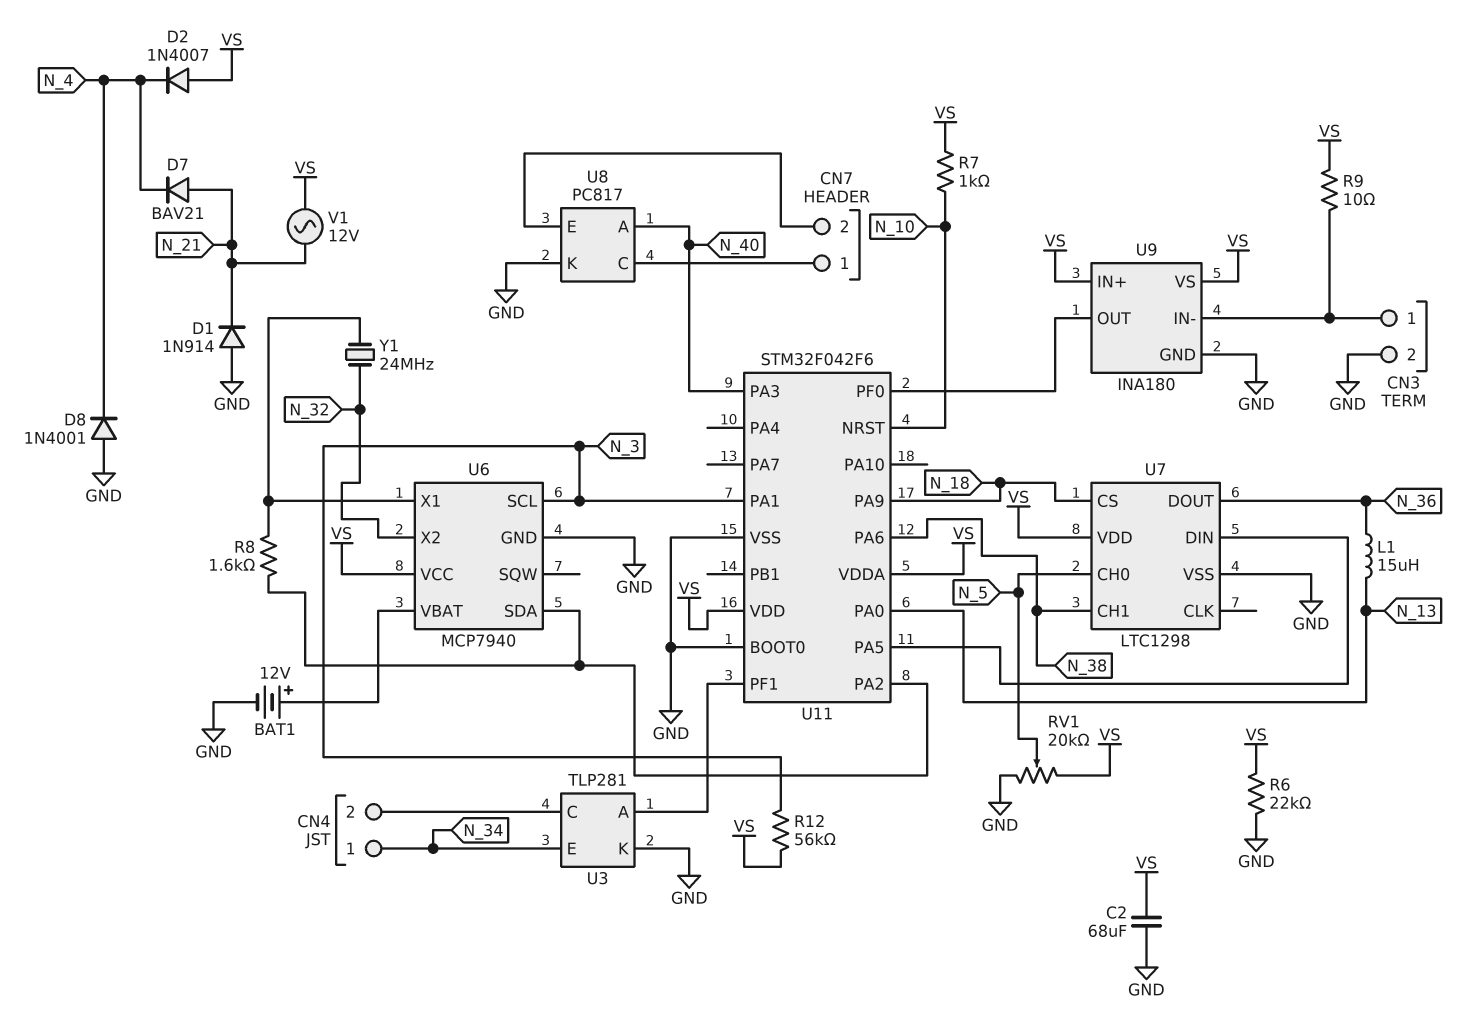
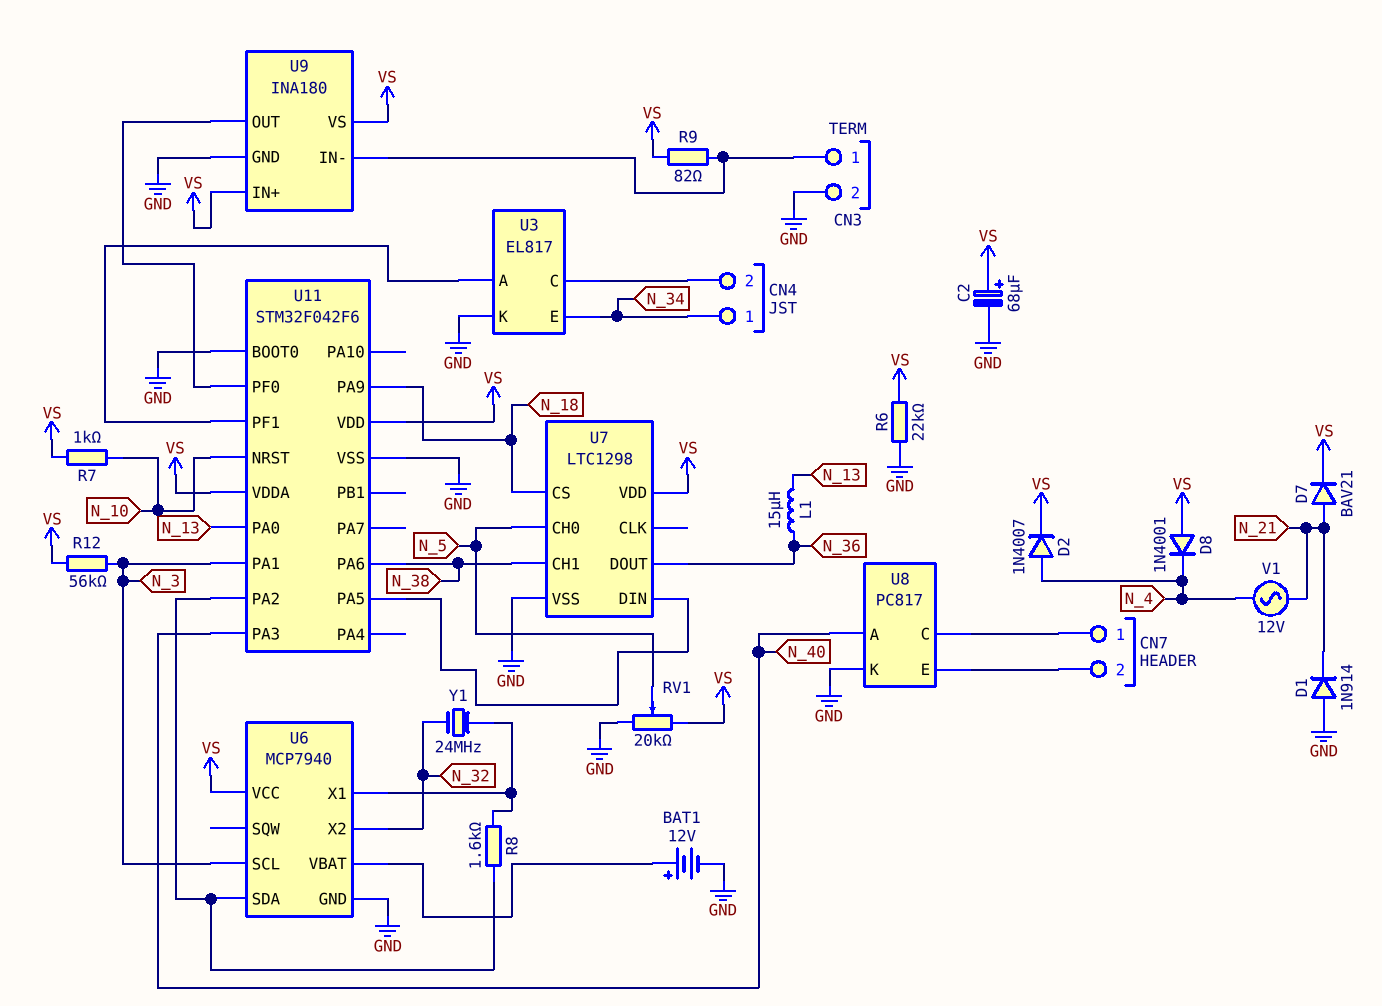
C2: 68uF (GND, VS) -> 68uF (plus VS, minus GND)
D2: diode 1N4007 (A VS, K N_4) -> diode 1N4007 (A N_4, K VS)
D7: diode BAV21 (A N_21, K N_4) -> diode BAV21 (A N_21, K VS)
D8: diode 1N4001 (A GND, K N_4) -> diode 1N4001 (A VS, K N_4)
R9: 10 (CN3/1, VS) -> 82 (CN3/1, VS)
U3: TLP281 -> EL817
V1: AC 12V (N_21, VS) -> AC 12V (N_4, N_21)

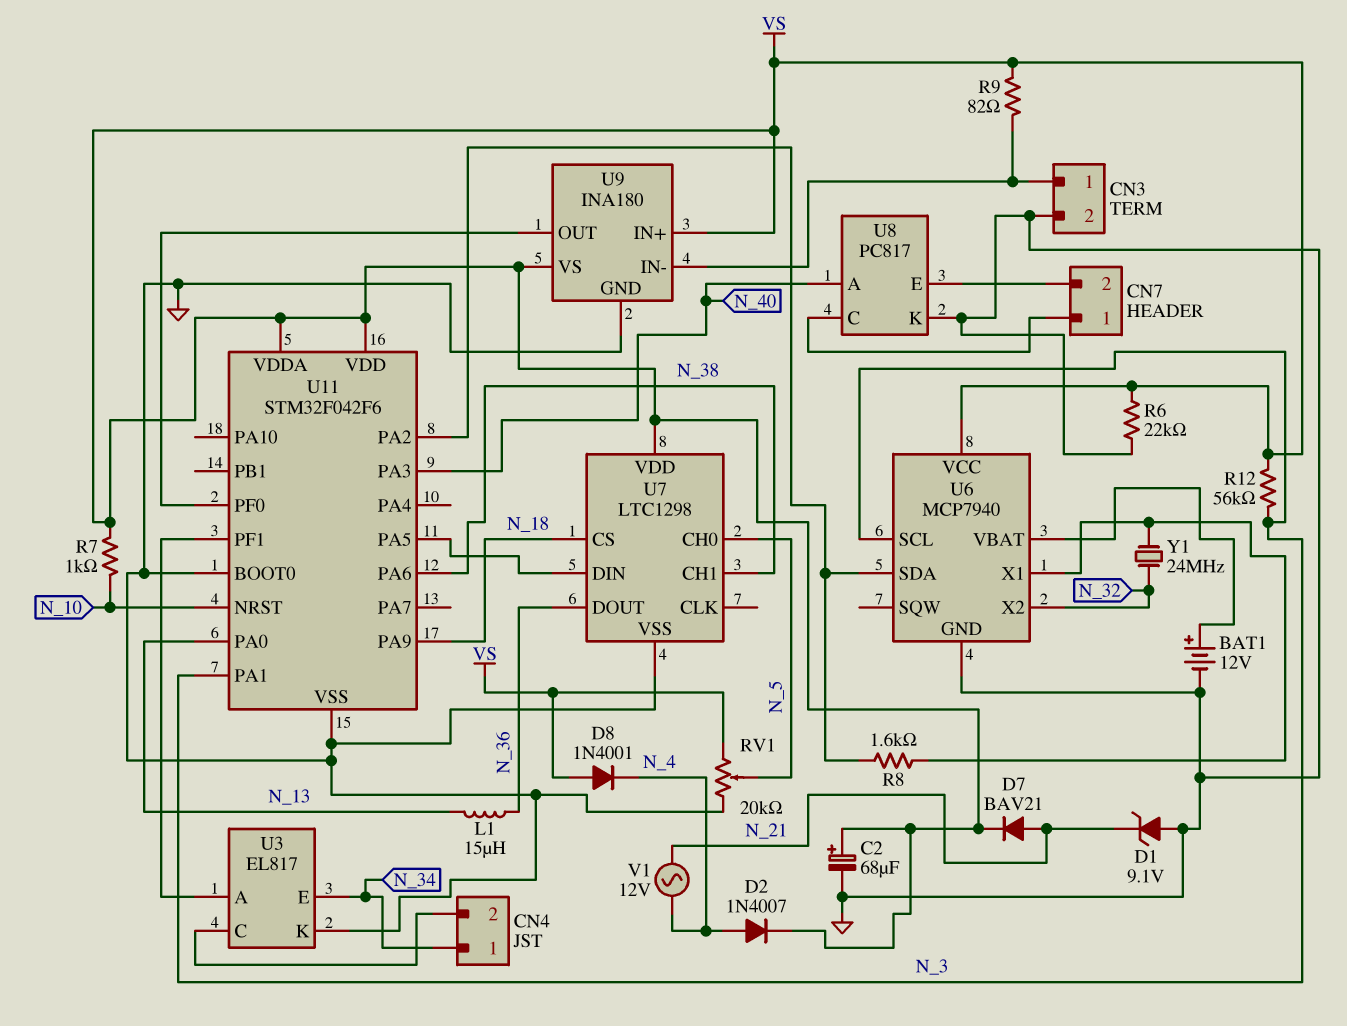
D1: diode 1N914 (A GND, K N_21) -> zener 9.1V (A GND, K N_21)

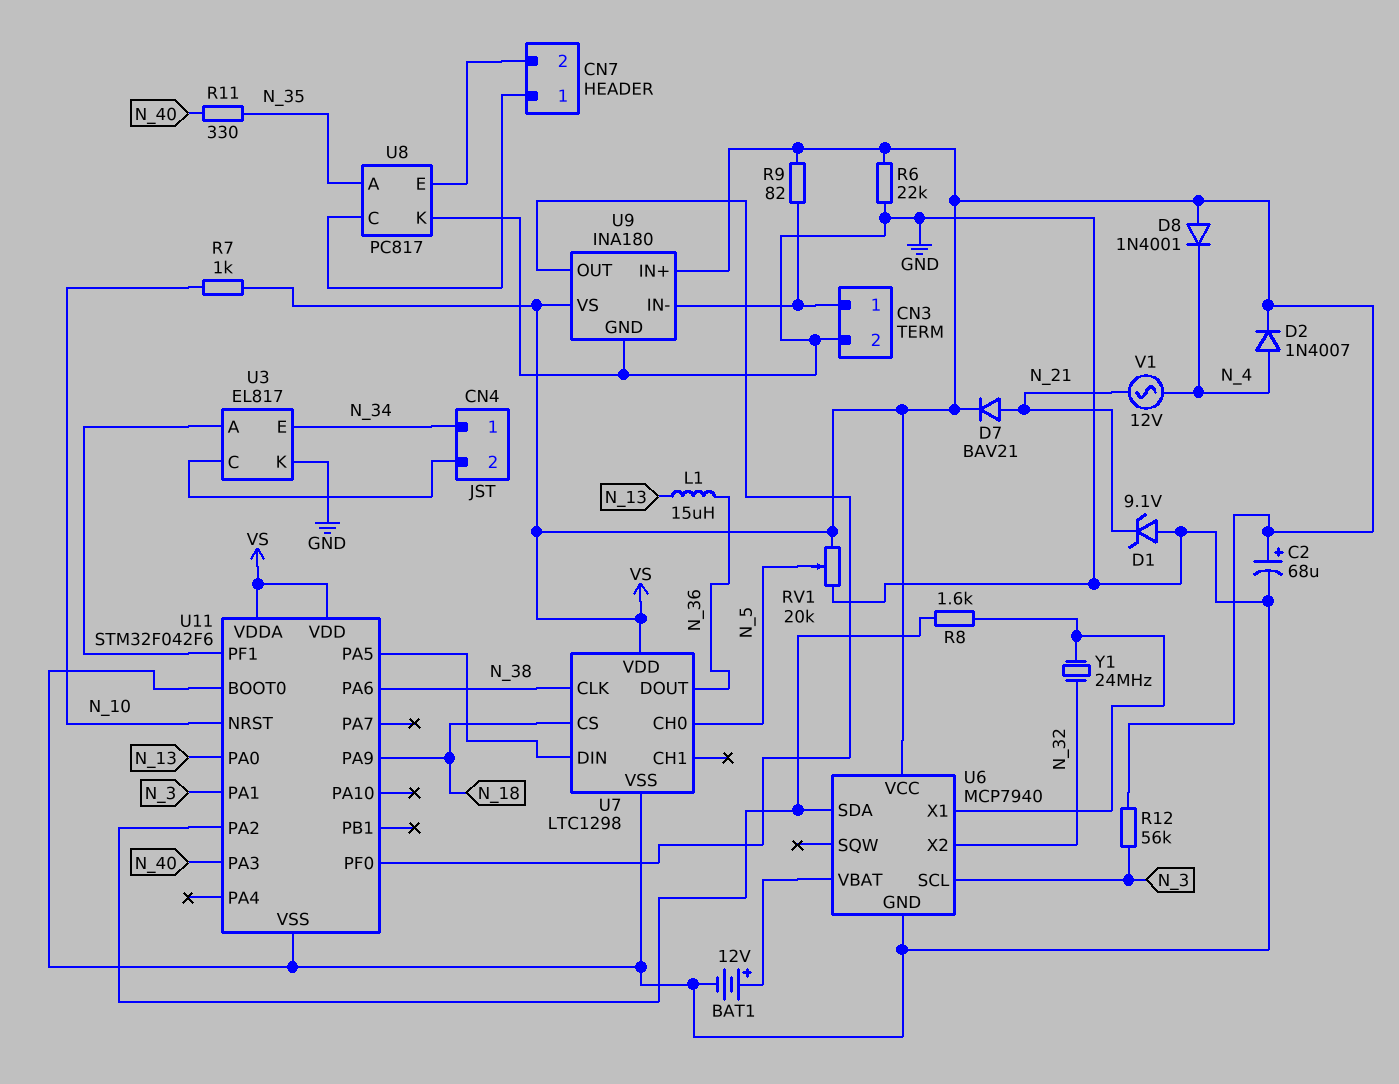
R11: none -> 330 (N_35, N_40)
U7 pin CH1: N_38 -> none
U7 pin CLK: none -> N_38
U8 pin A: N_40 -> N_35

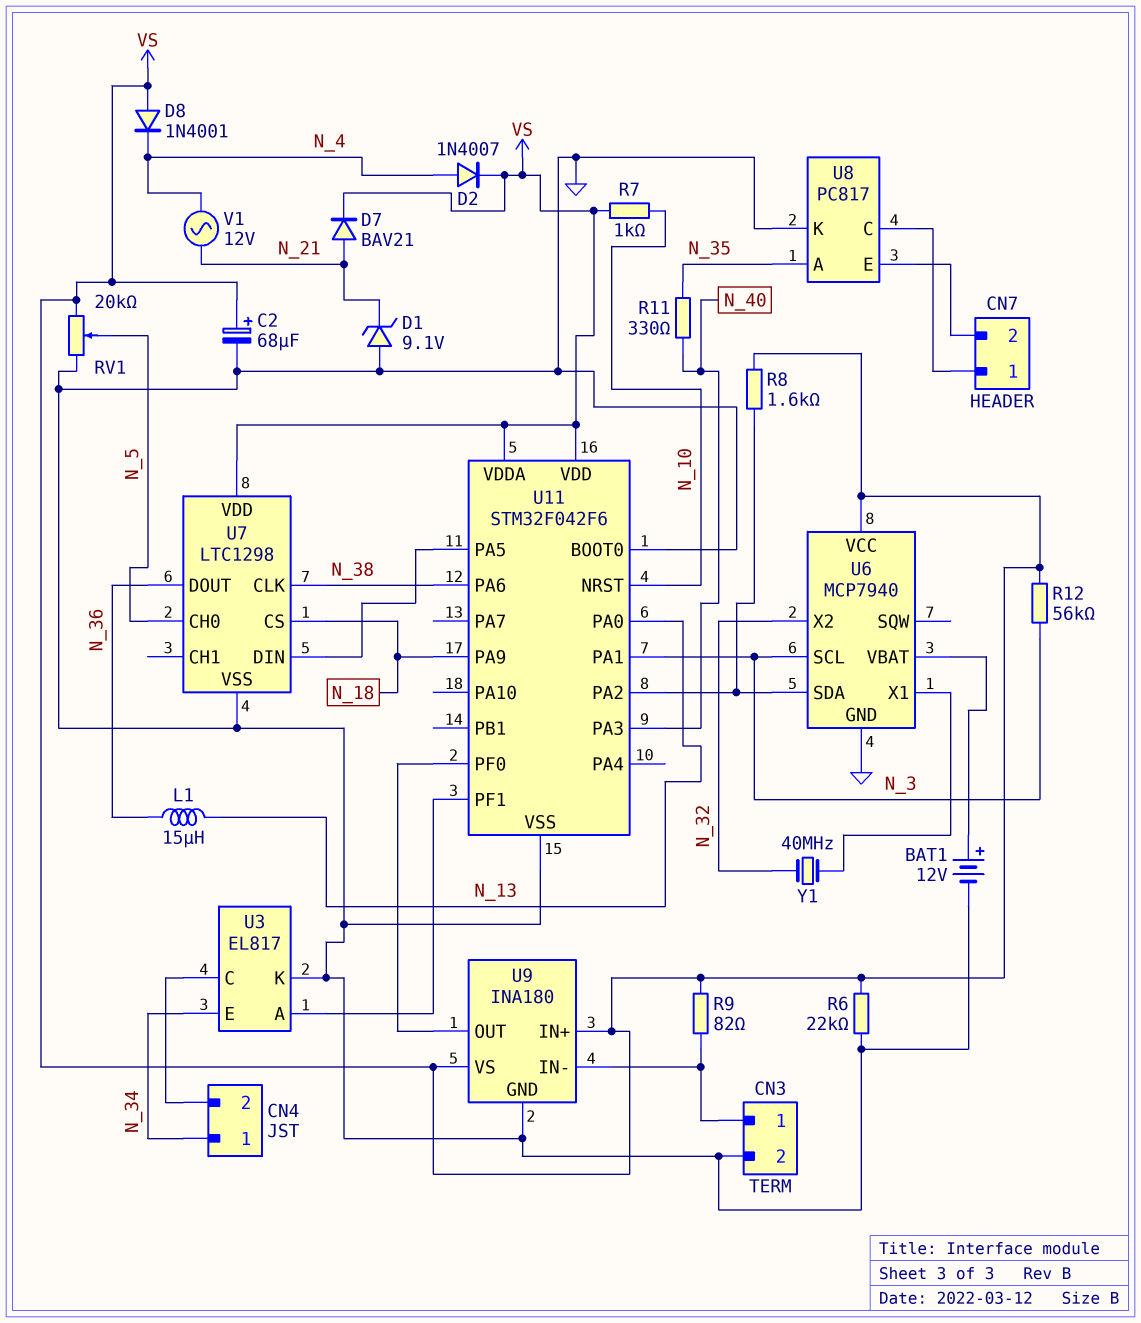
R8: 1.6k (U6/SDA, U6/X1) -> 1.6k (U6/SDA, VS)
Y1: 24MHz (N_32, U6/X1) -> 40MHz (N_32, U6/X1)

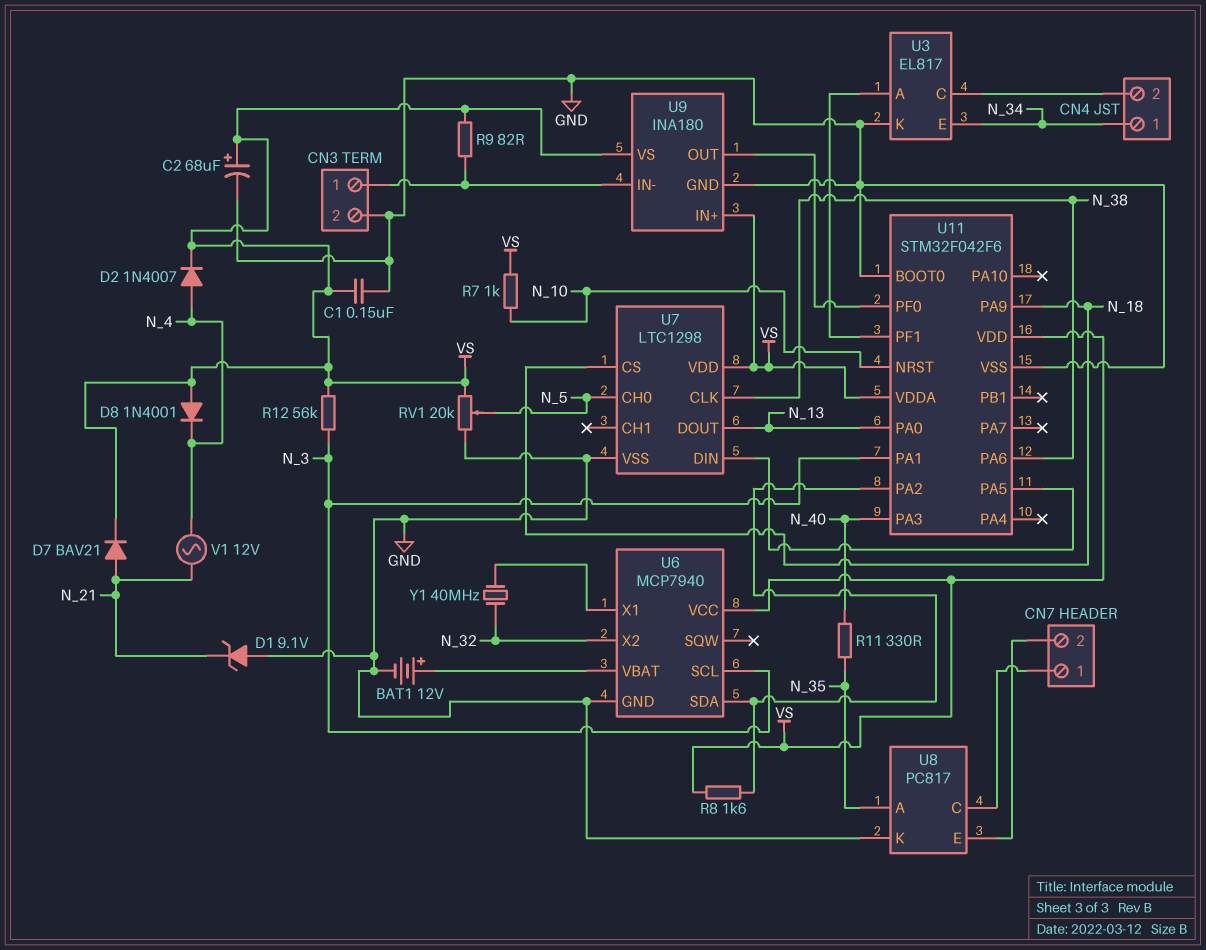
C1: none -> 150nF (GND, VS)
L1: 15uH (N_13, N_36) -> none
R6: 22k (GND, VS) -> none
U7 pin DOUT: N_36 -> N_13

